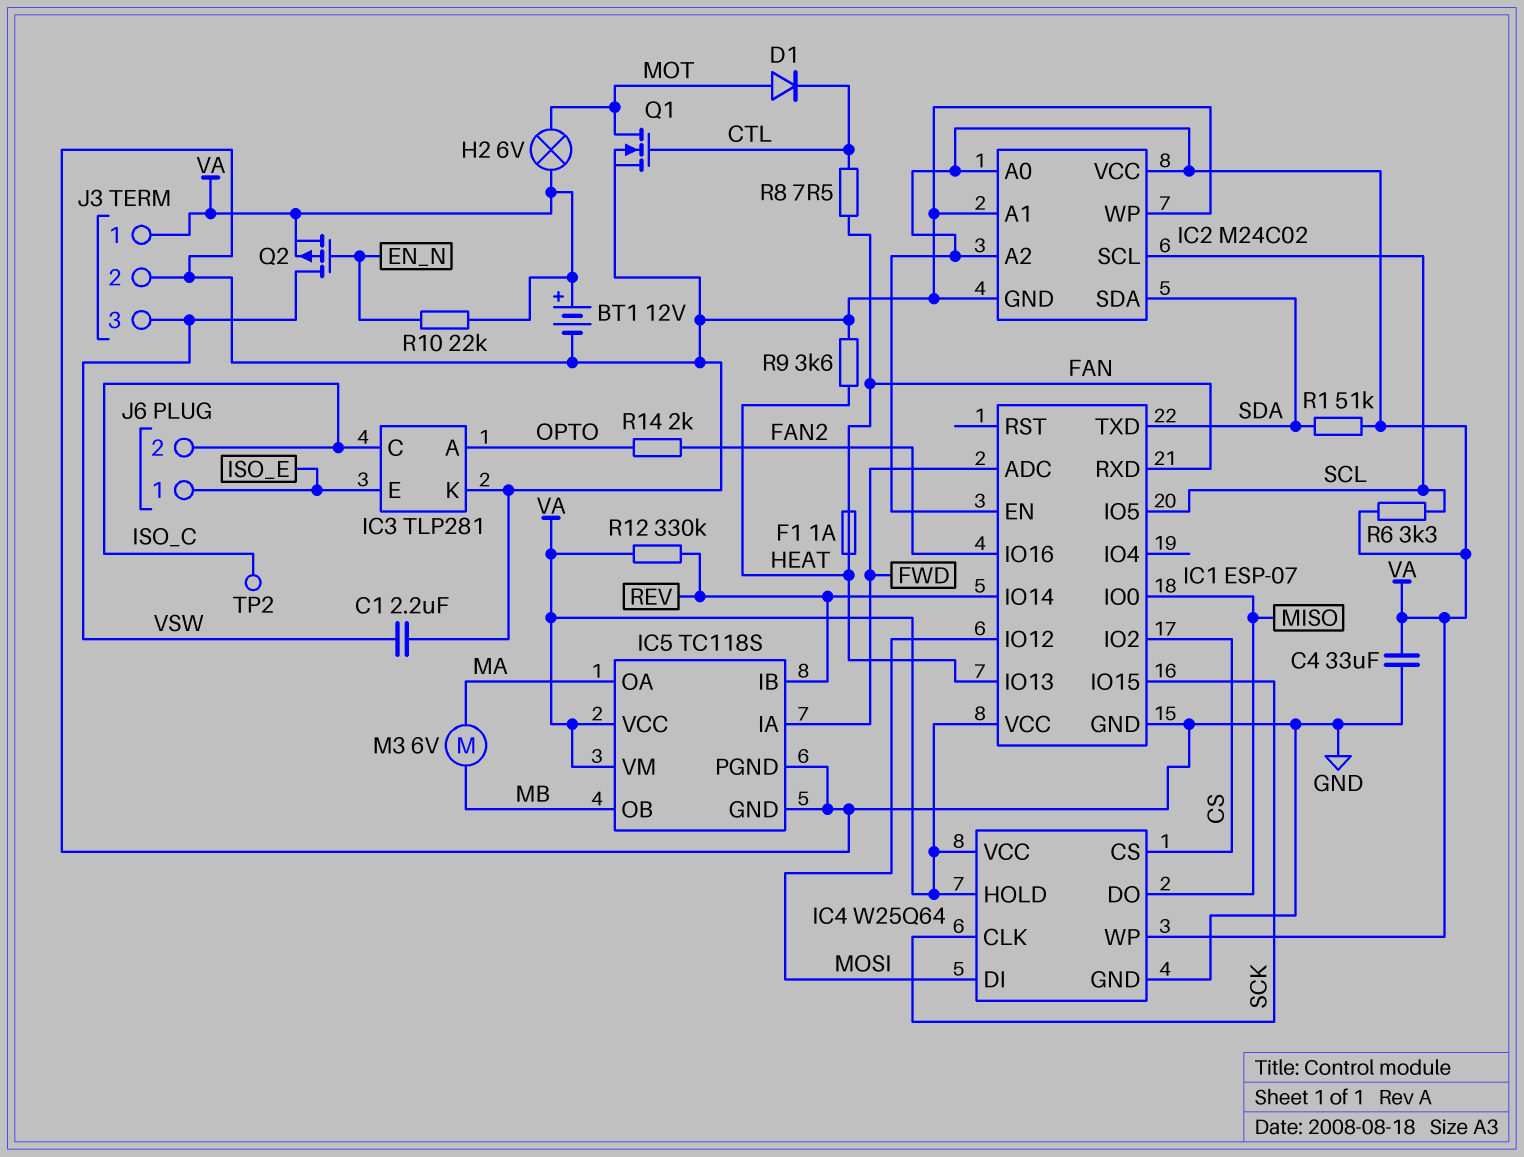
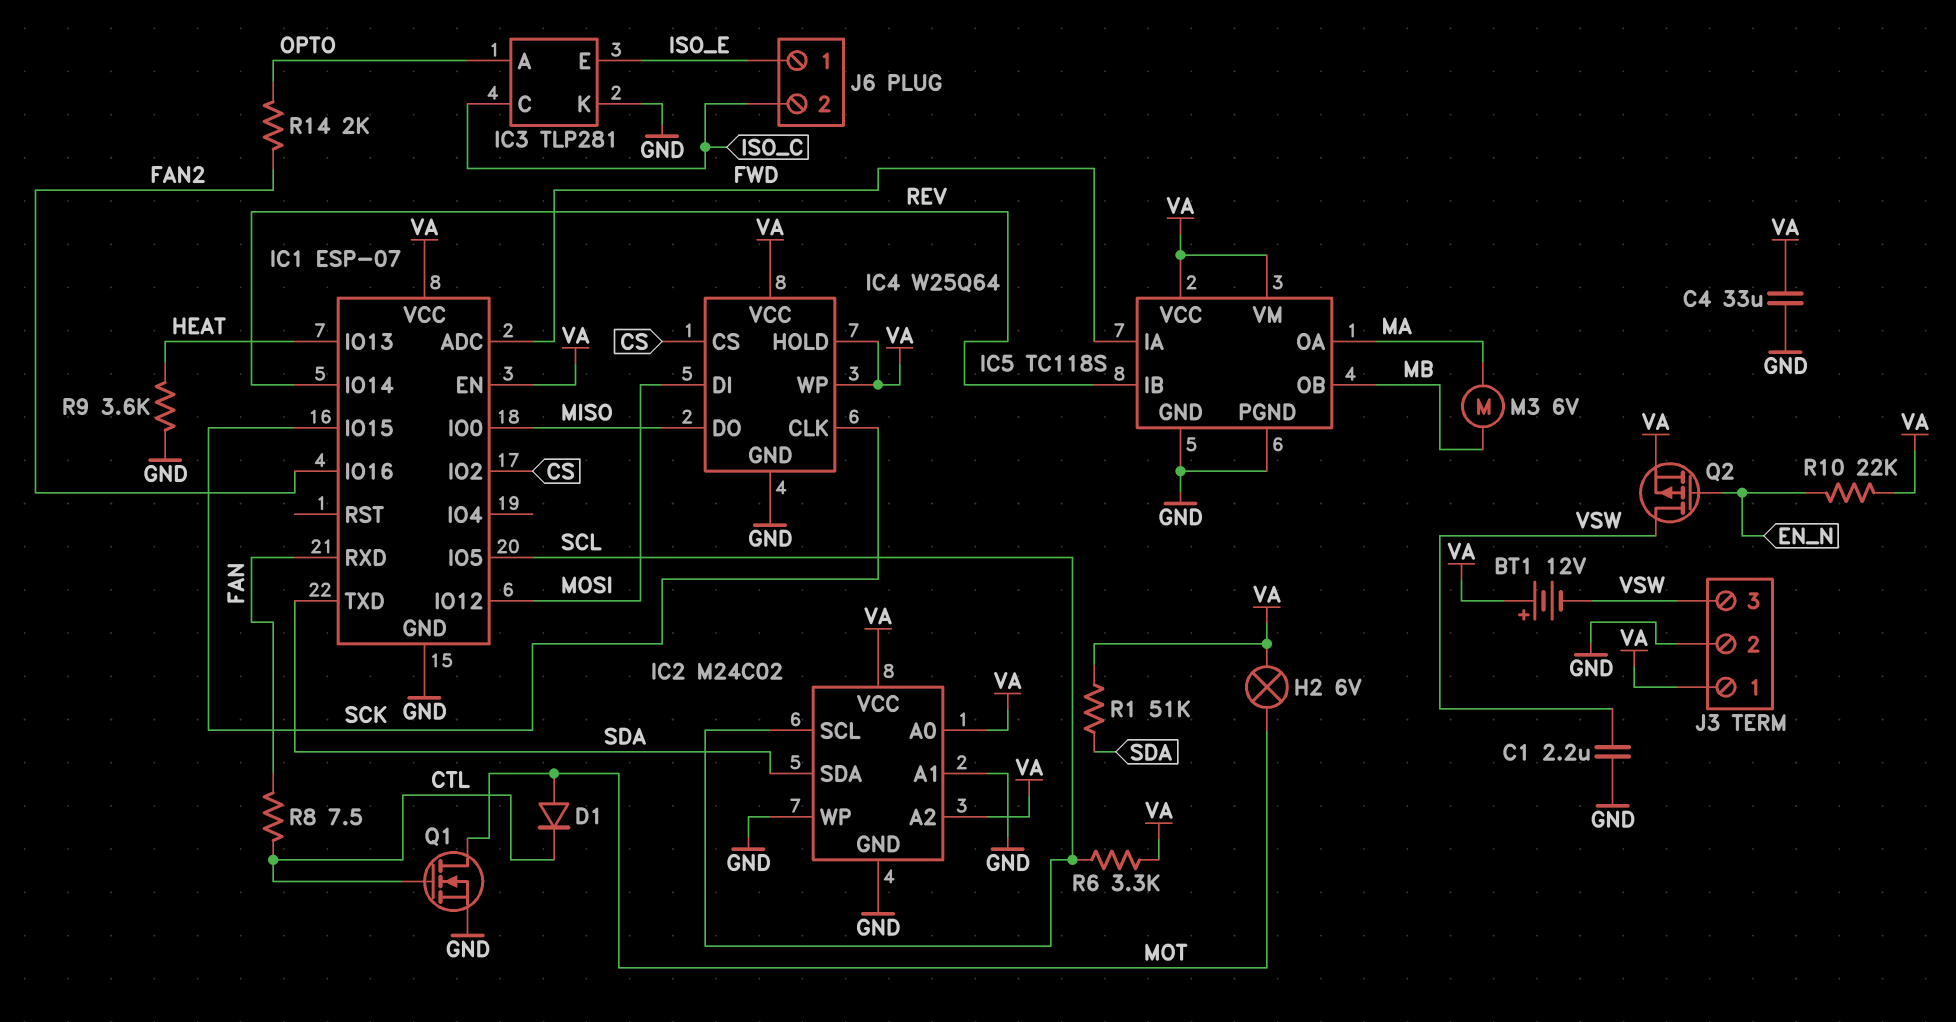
BT1: 12V (plus VA, minus GND) -> 12V (plus VA, minus VSW)
F1: 1A (FAN, HEAT) -> none
R12: 330k (REV, VA) -> none
TP2: test point (ISO_C) -> none

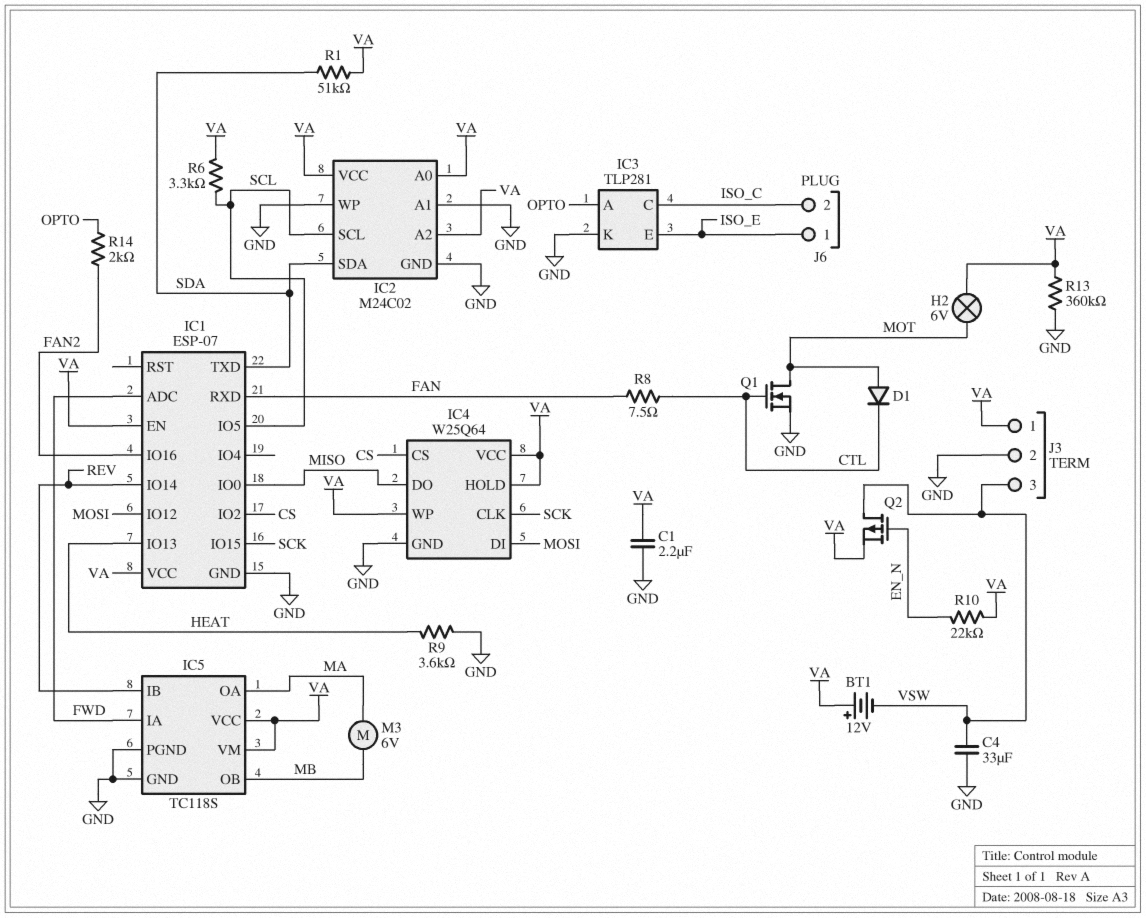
C1: 2.2uF (GND, VSW) -> 2.2uF (GND, VA)
C4: 33uF (GND, VA) -> 33uF (GND, VSW)
R13: none -> 360k (GND, VA)

